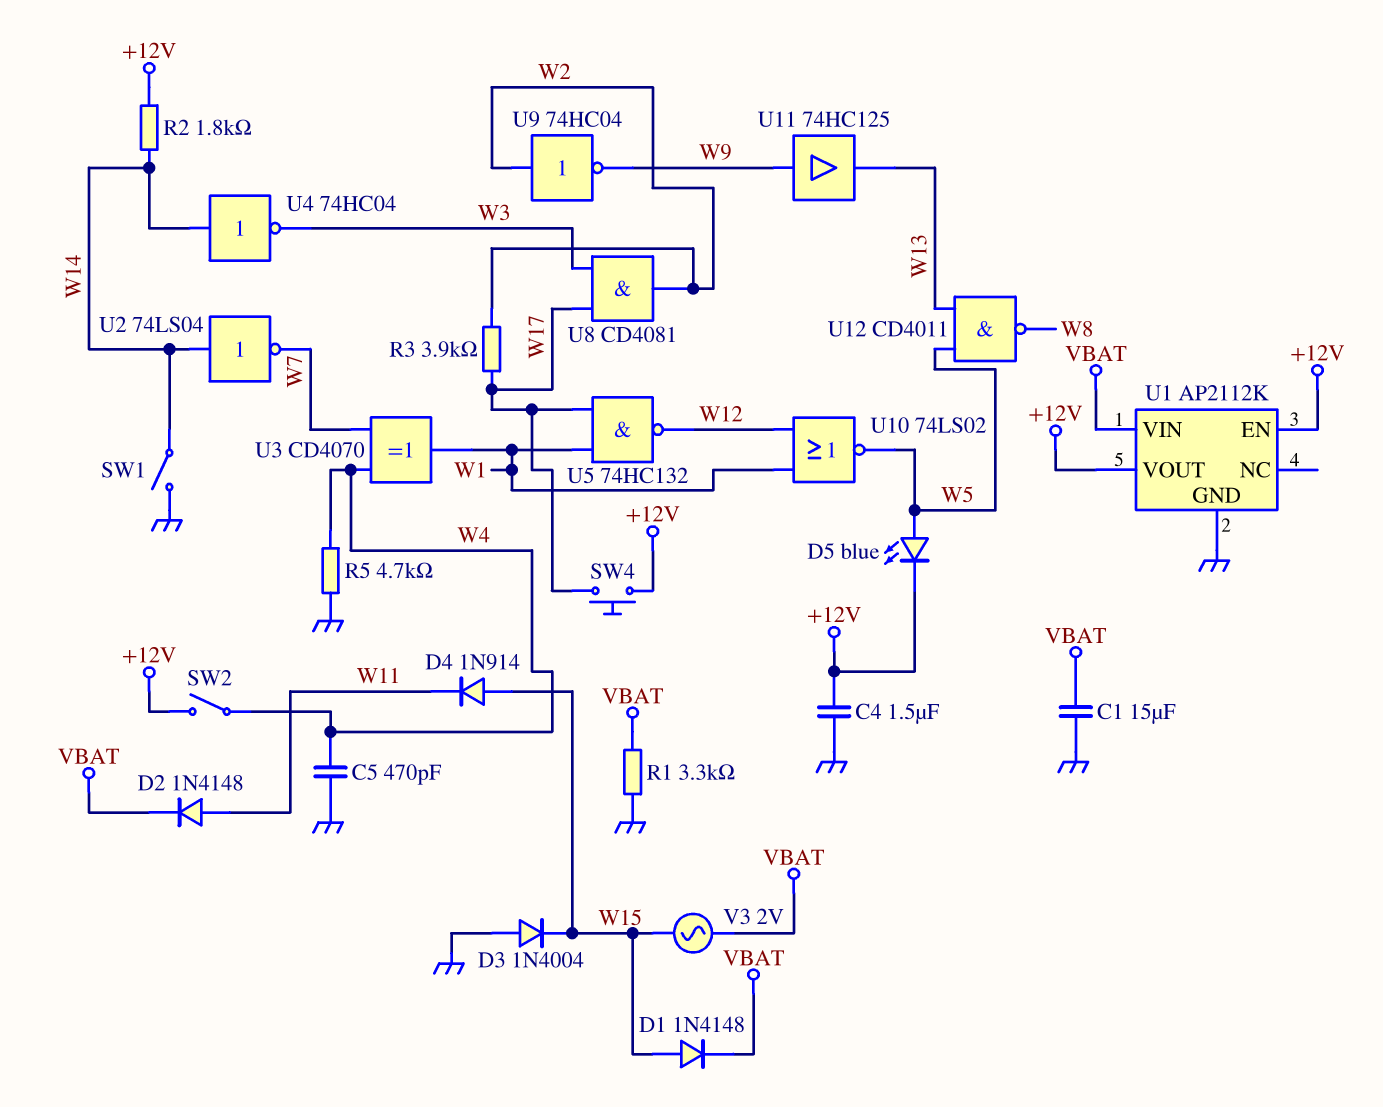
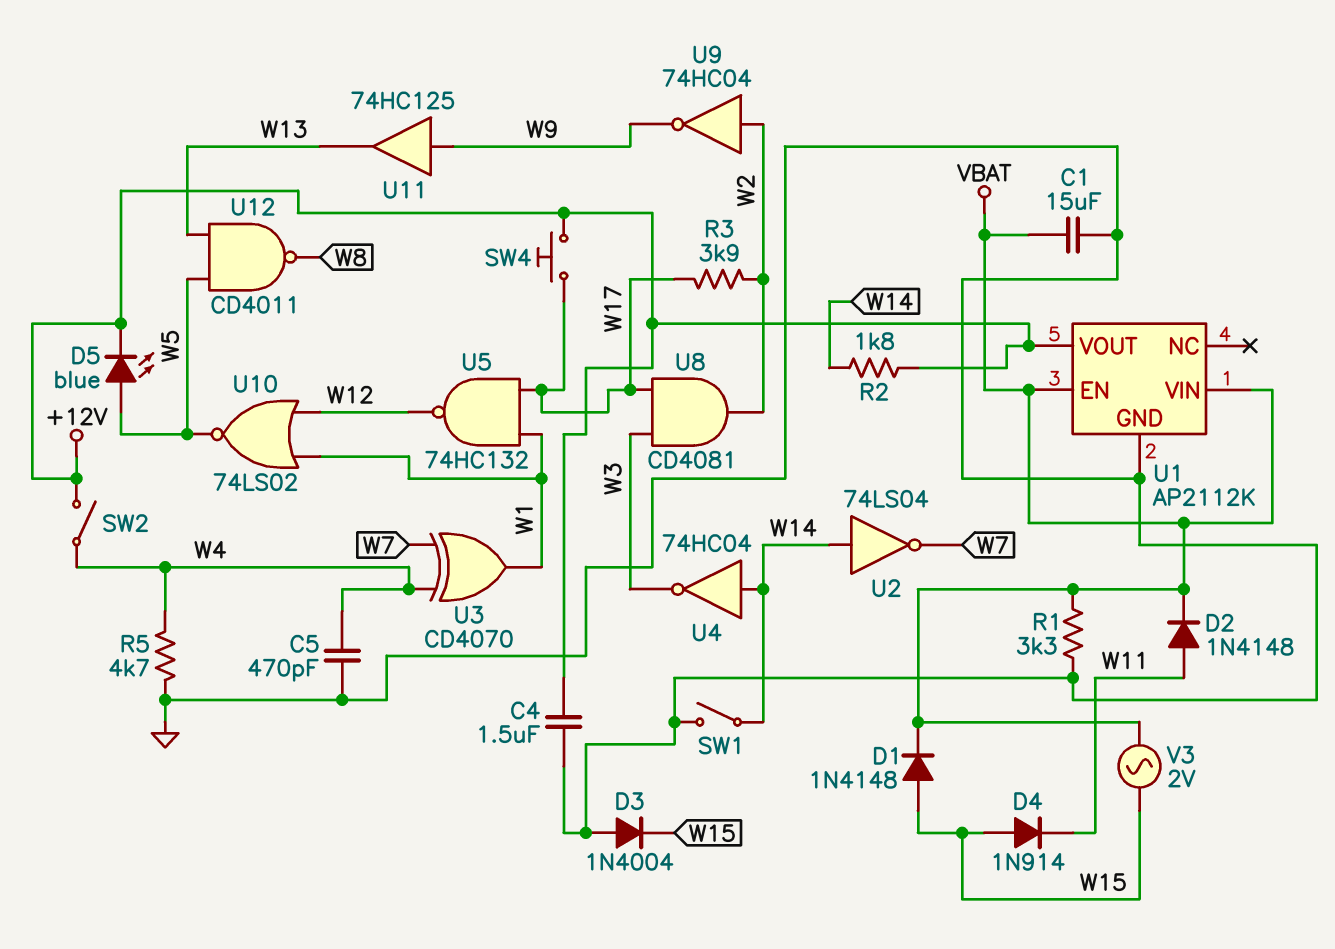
U1 pin EN: +12V -> VBAT

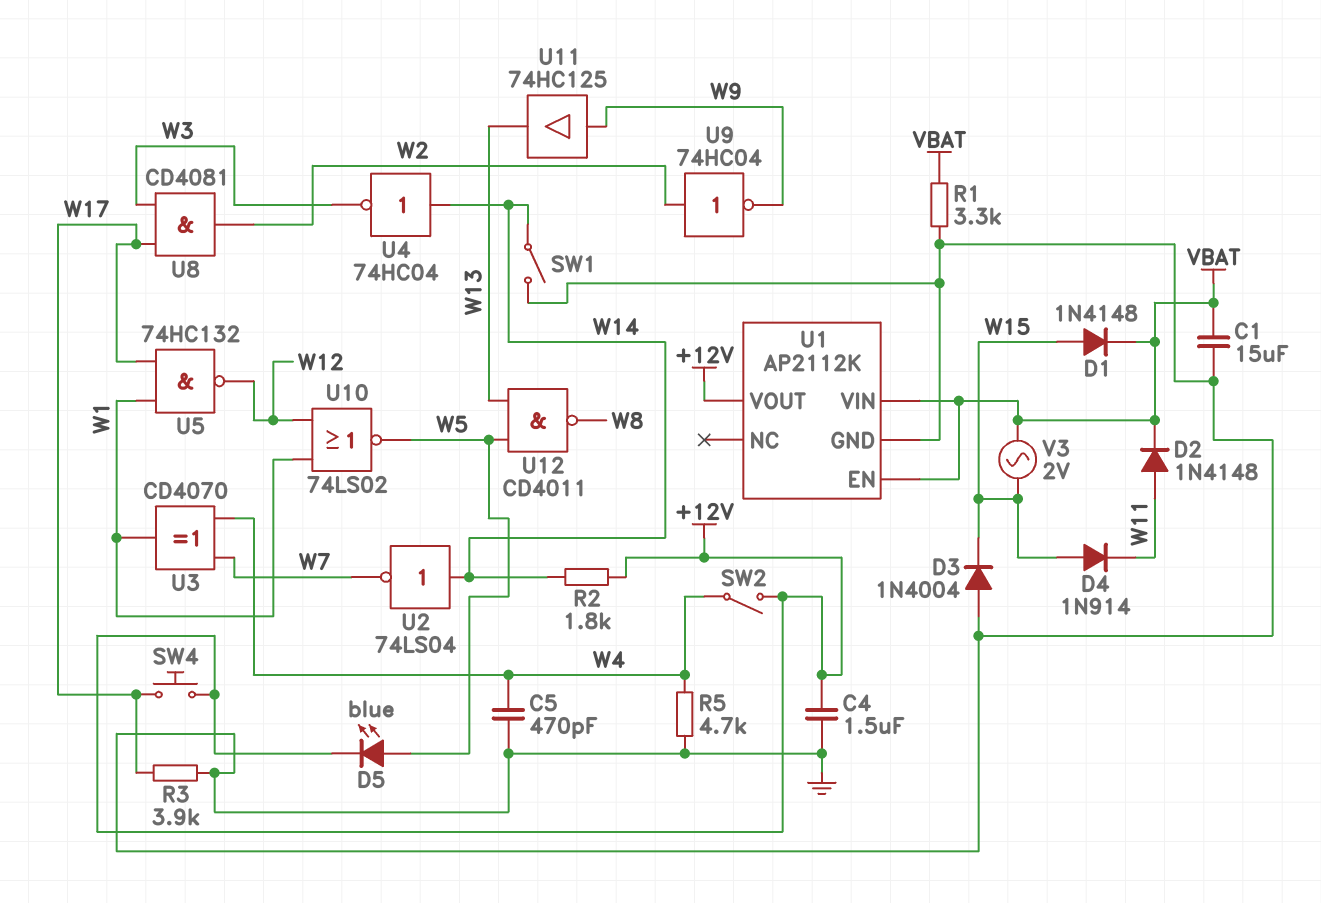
R3: 3.9k (W2, W17) -> 3.9k (GND, W17)

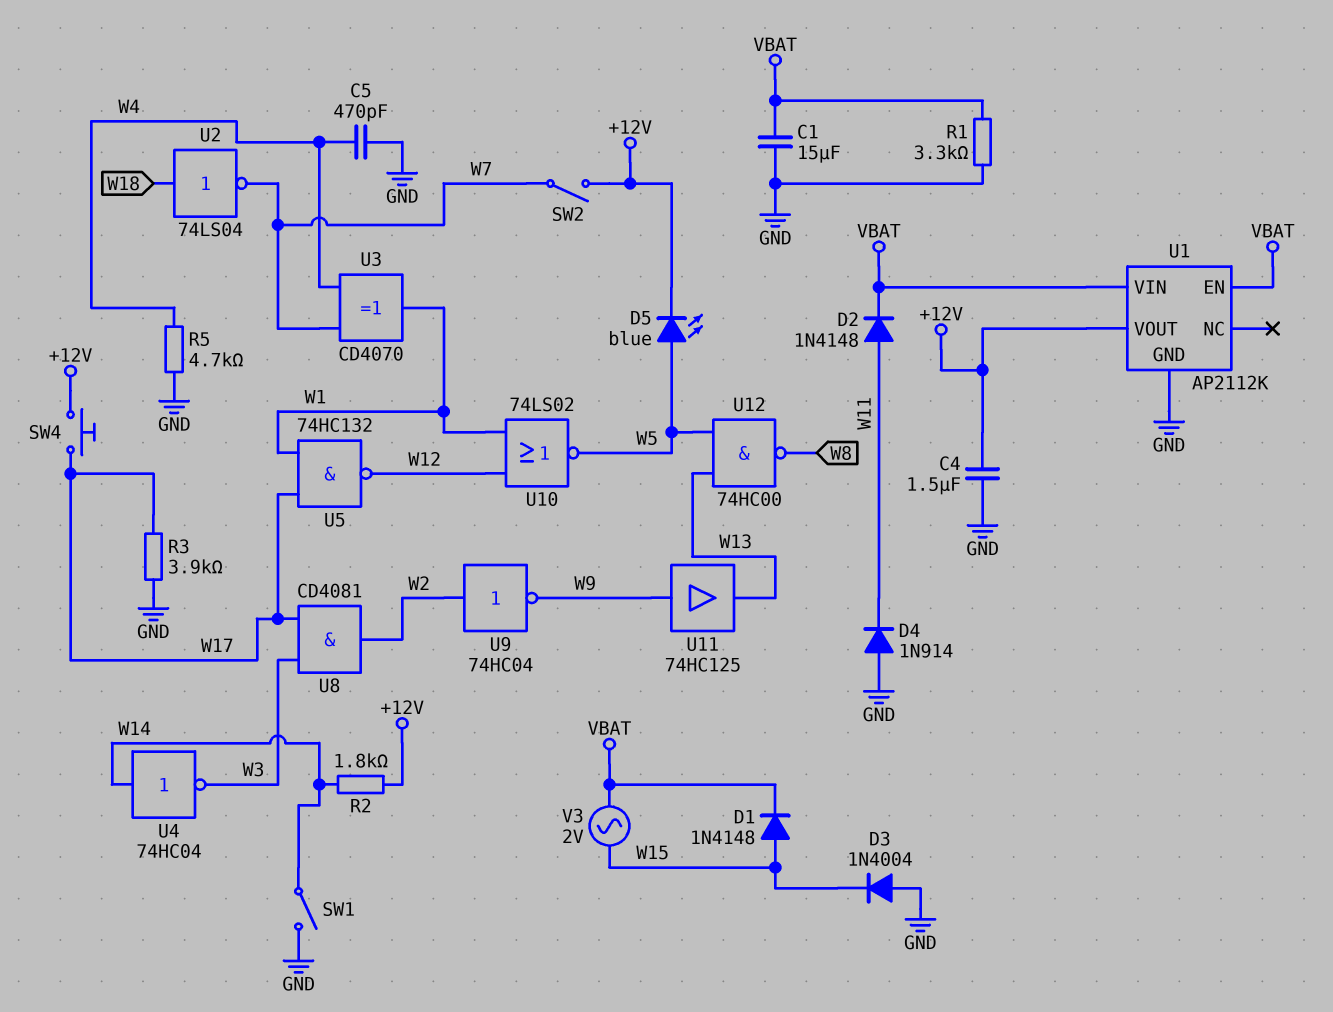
D4: diode 1N914 (A W15, K W11) -> diode 1N914 (A GND, K W11)
SW2: switch (+12V, W4) -> switch (+12V, W7)
U2: NOT 74LS04 (in W14, out W7) -> NOT 74LS04 (in W18, out W7)
U12: NAND CD4011 (in W5, in W13, out W8) -> NAND 74HC00 (in W5, in W13, out W8)

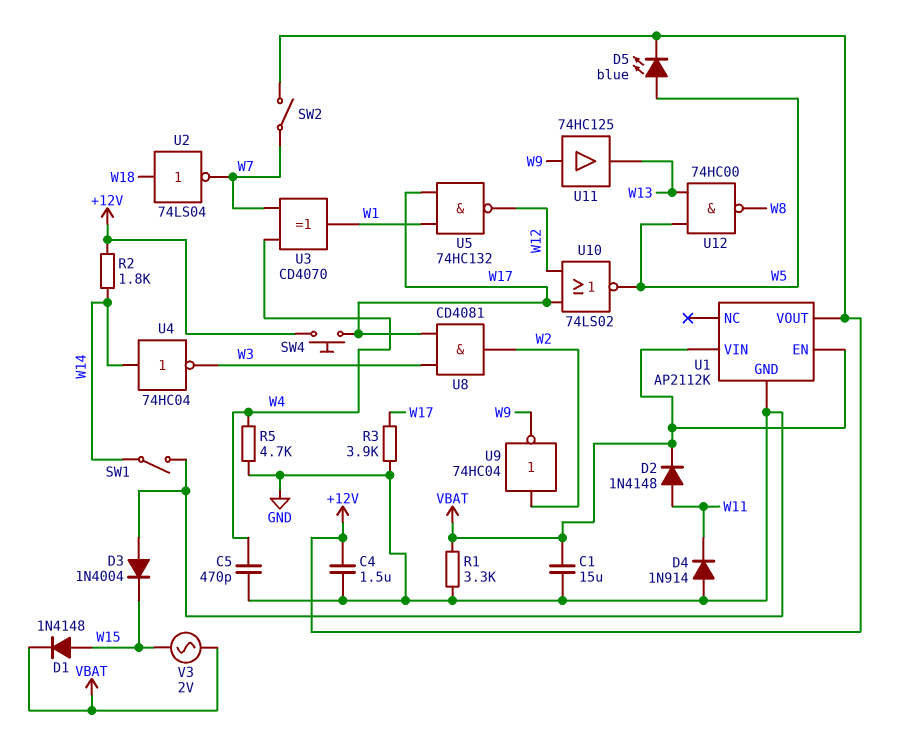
U10: NOR 74LS02 (in W1, in W12, out W5) -> NOR 74LS02 (in W12, in W17, out W5)

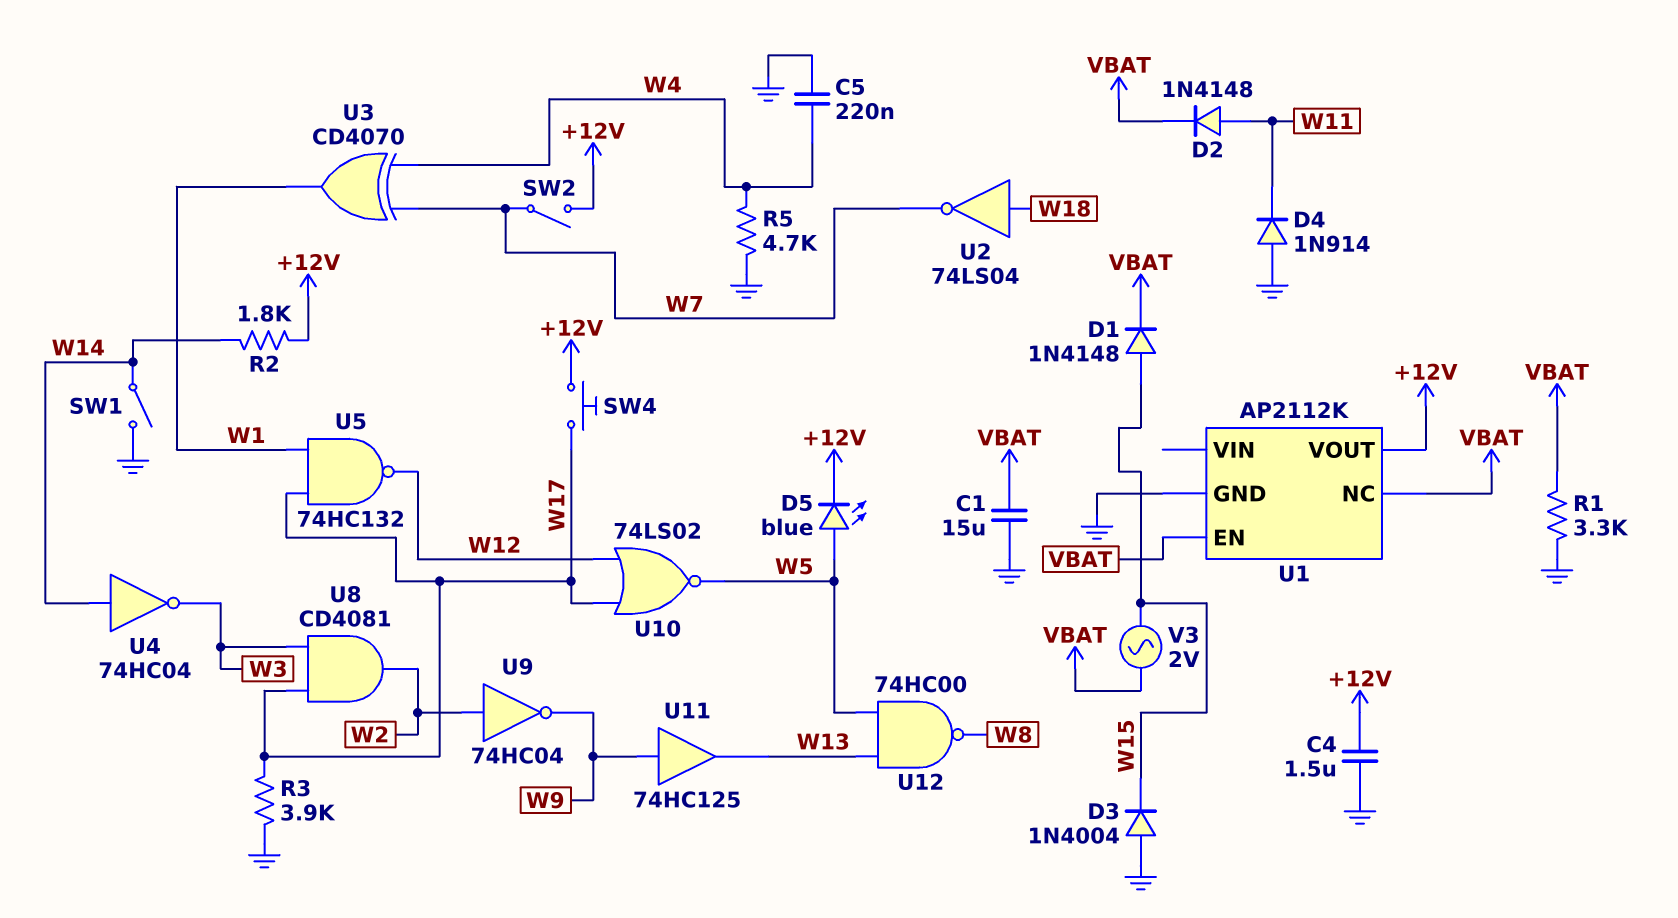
C5: 470pF (GND, W4) -> 220nF (GND, W4)
U1 pin NC: none -> VBAT
U1 pin VIN: VBAT -> none

